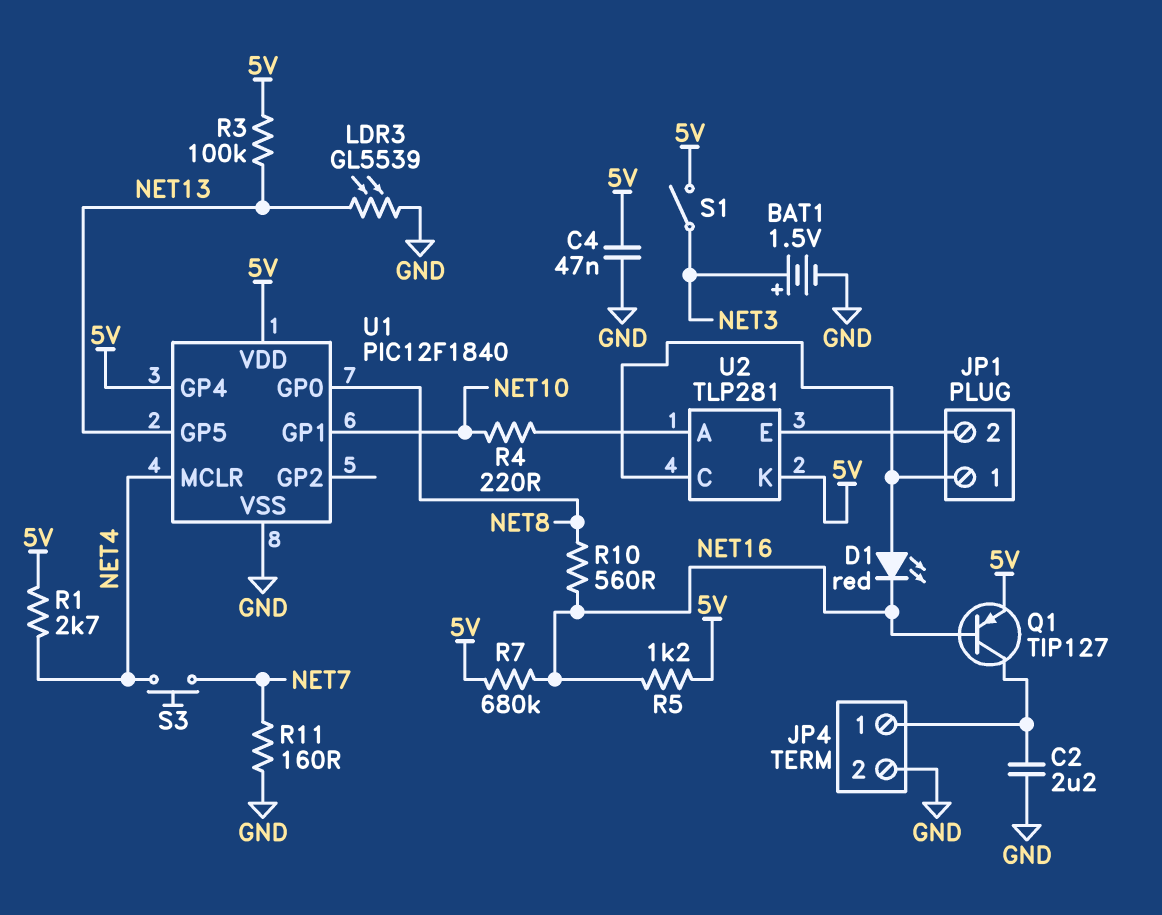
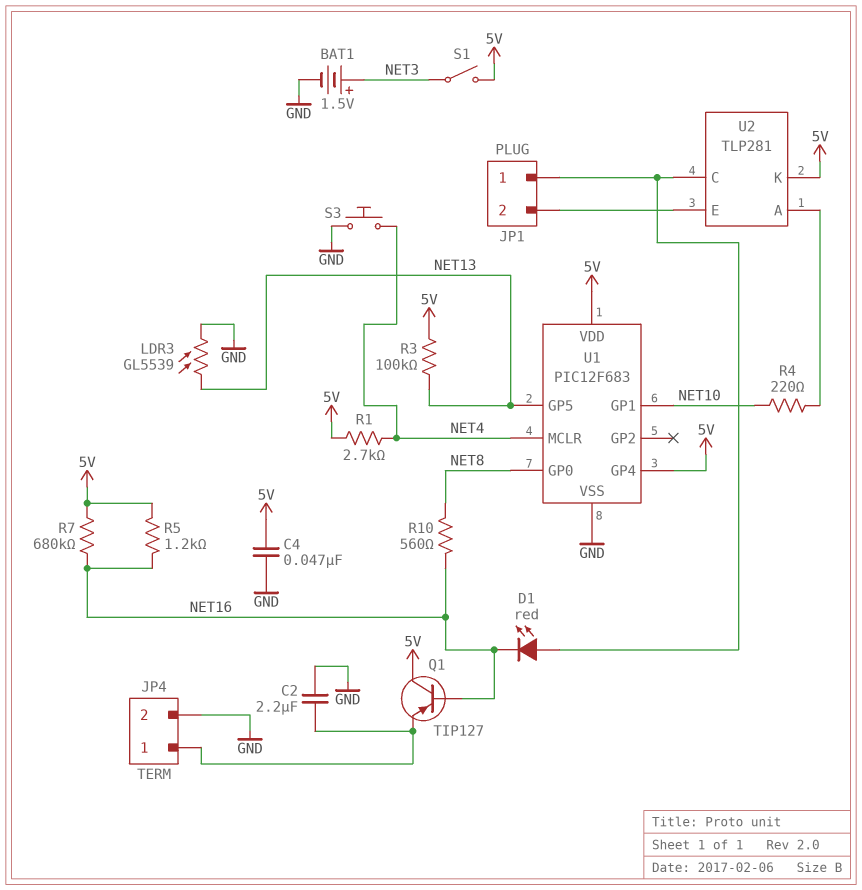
Q1: PNP TIP127 (B NET16, C JP4/1, E 5V) -> PNP TIP127 (B NET16, C 5V, E JP4/1)
R11: 160 (GND, NET7) -> none
S3: button (NET4, NET7) -> button (GND, NET4)
U1: PIC12F1840 -> PIC12F683

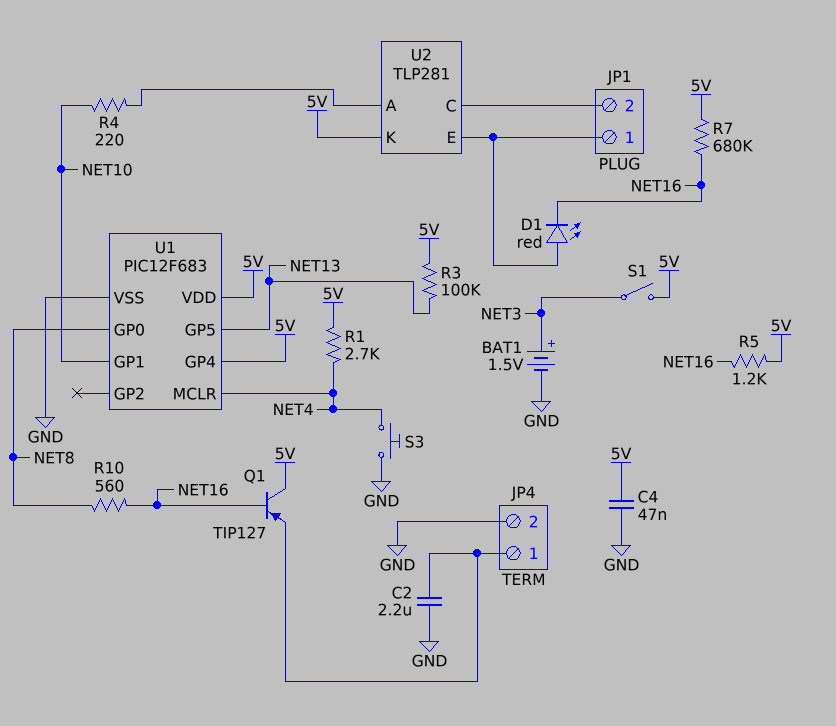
LDR3: GL5539 (GND, NET13) -> none
U2 pin C: JP1/1 -> JP1/2
U2 pin E: JP1/2 -> JP1/1

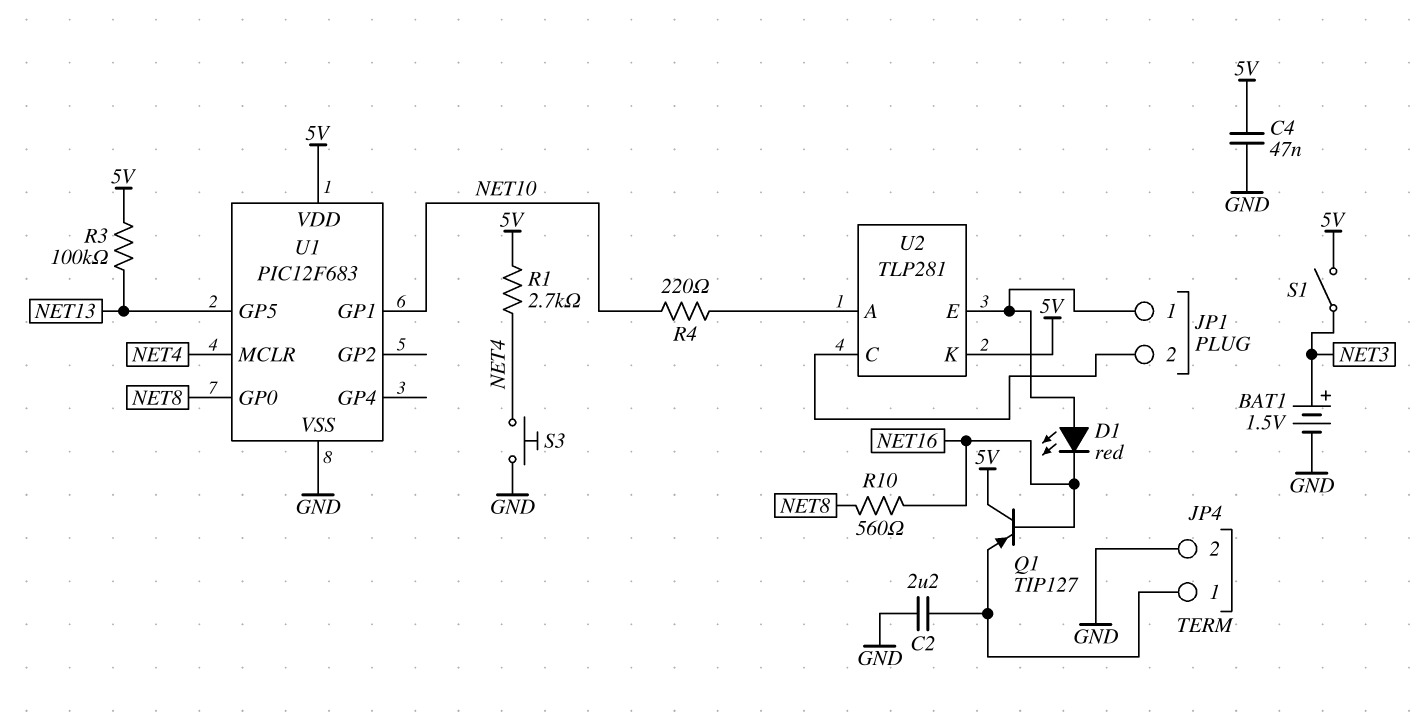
R5: 1.2k (5V, NET16) -> none
R7: 680k (5V, NET16) -> none
U1 pin GP4: 5V -> none

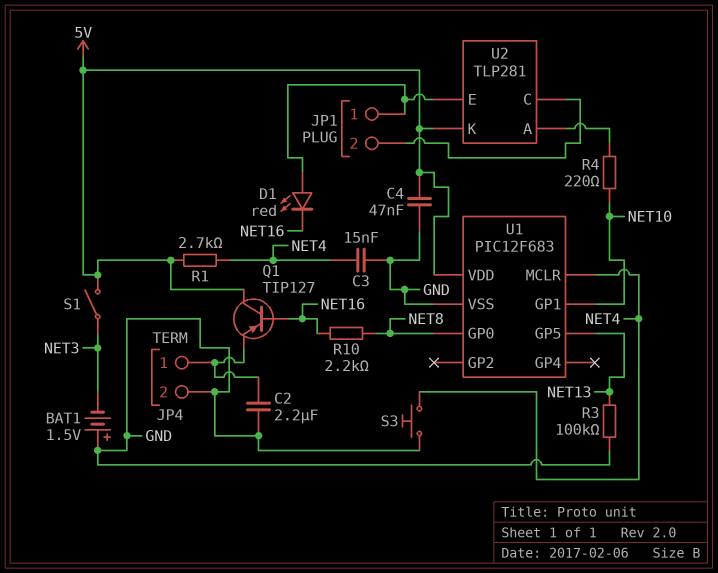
BAT1: 1.5V (plus NET3, minus GND) -> 1.5V (plus GND, minus NET3)
C3: none -> 15nF (GND, NET4)
R3: 100k (5V, NET13) -> 100k (GND, NET13)
R10: 560 (NET8, NET16) -> 2.2k (NET8, NET16)

